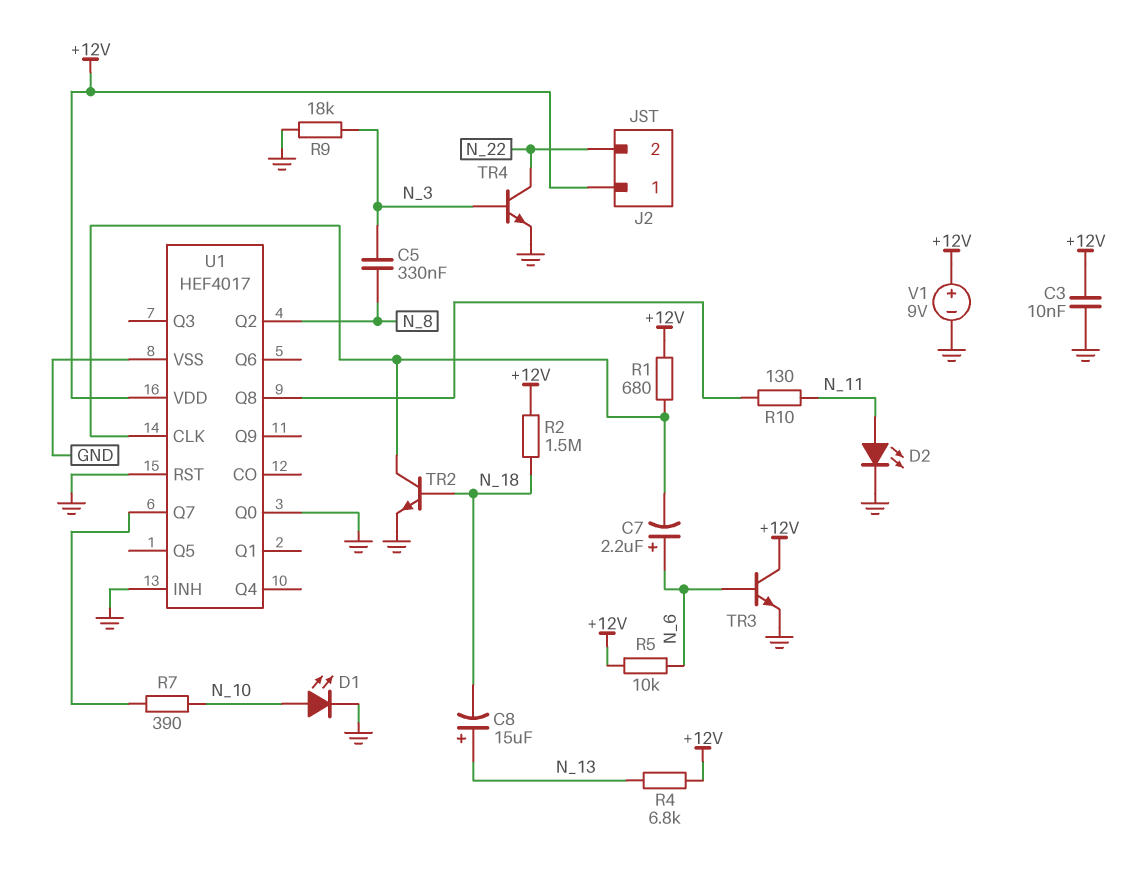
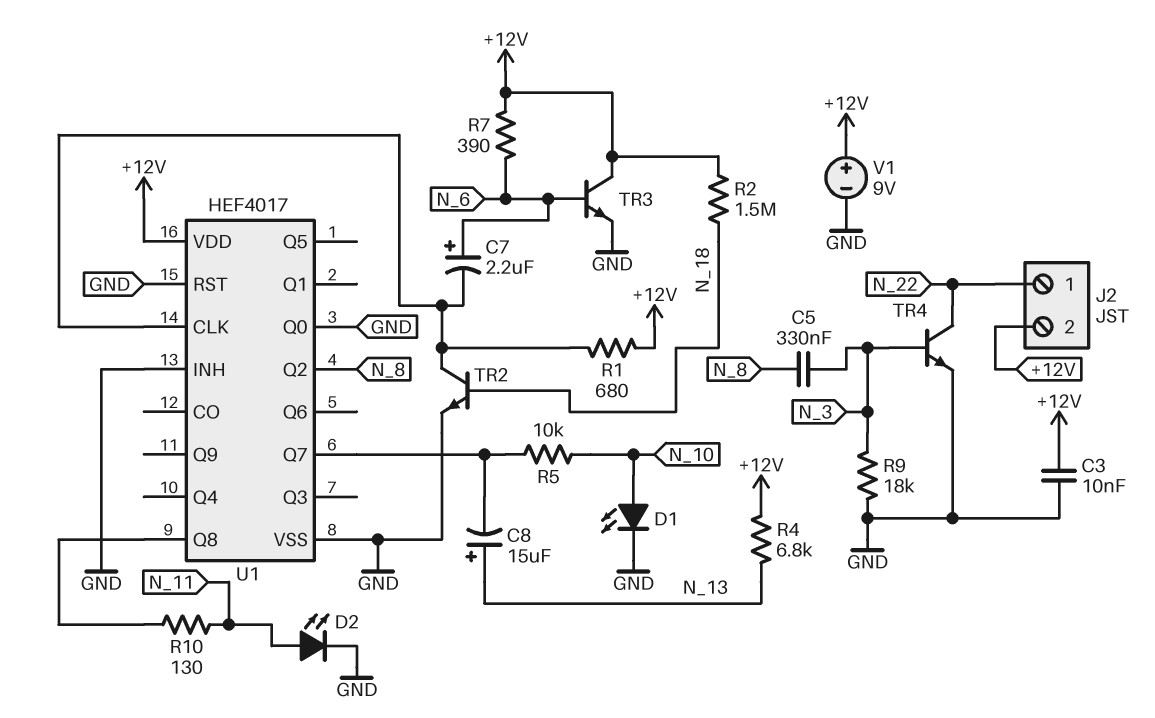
C8: 15uF (plus N_13, minus N_18) -> 15uF (plus N_13, minus U1/Q7)
J2 pin 1: +12V -> N_22
J2 pin 2: N_22 -> +12V
R5: 10k (+12V, N_6) -> 10k (N_10, U1/Q7)
R7: 390 (N_10, U1/Q7) -> 390 (+12V, N_6)

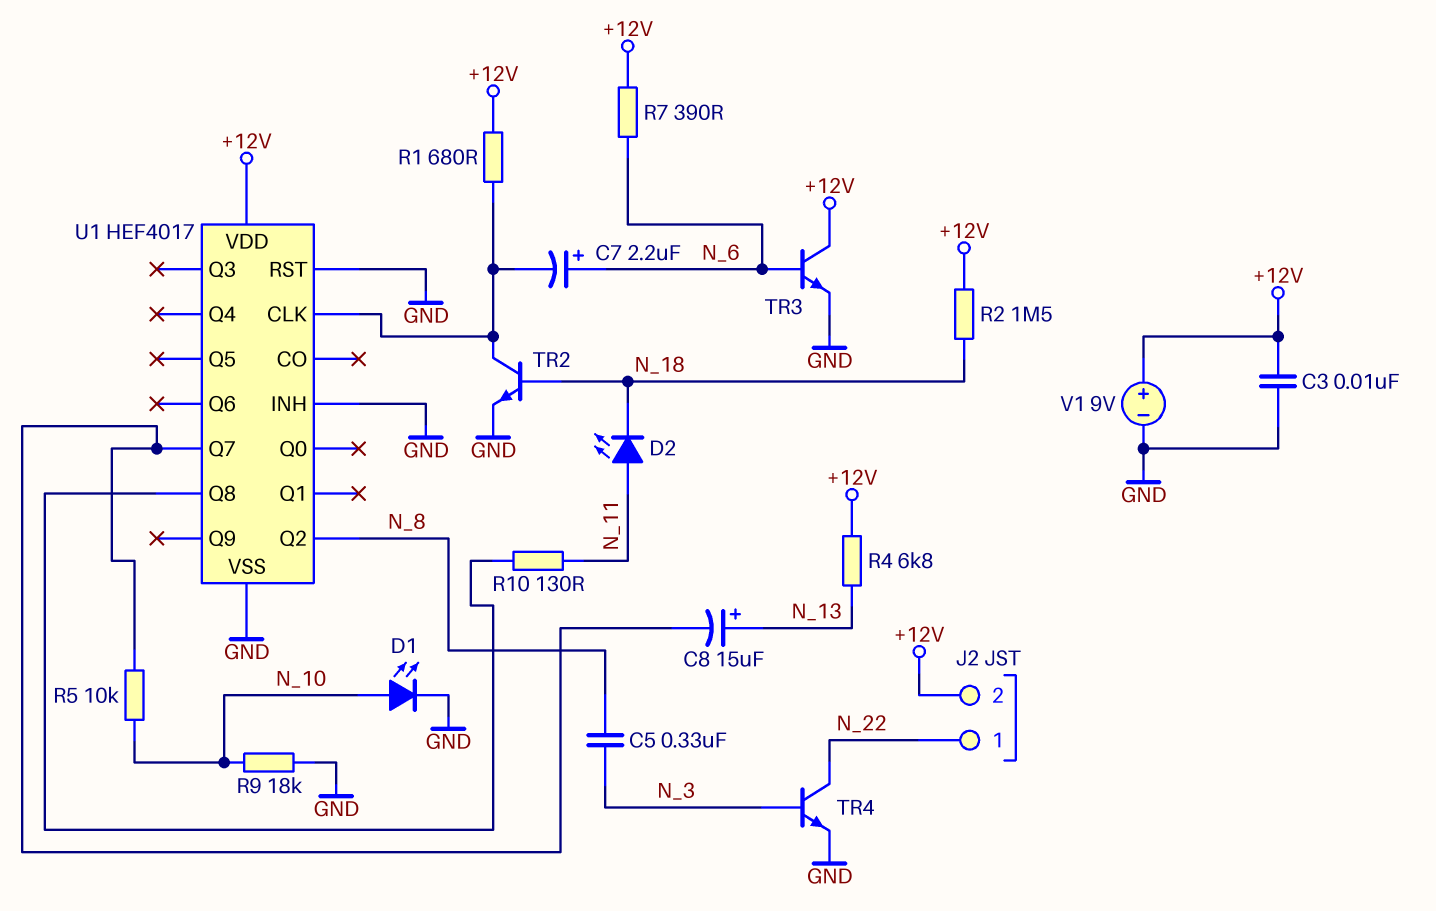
D2: LED (A N_11, K GND) -> LED (A N_11, K N_18)
R9: 18k (GND, N_3) -> 18k (GND, N_10)
U1 pin Q0: GND -> none

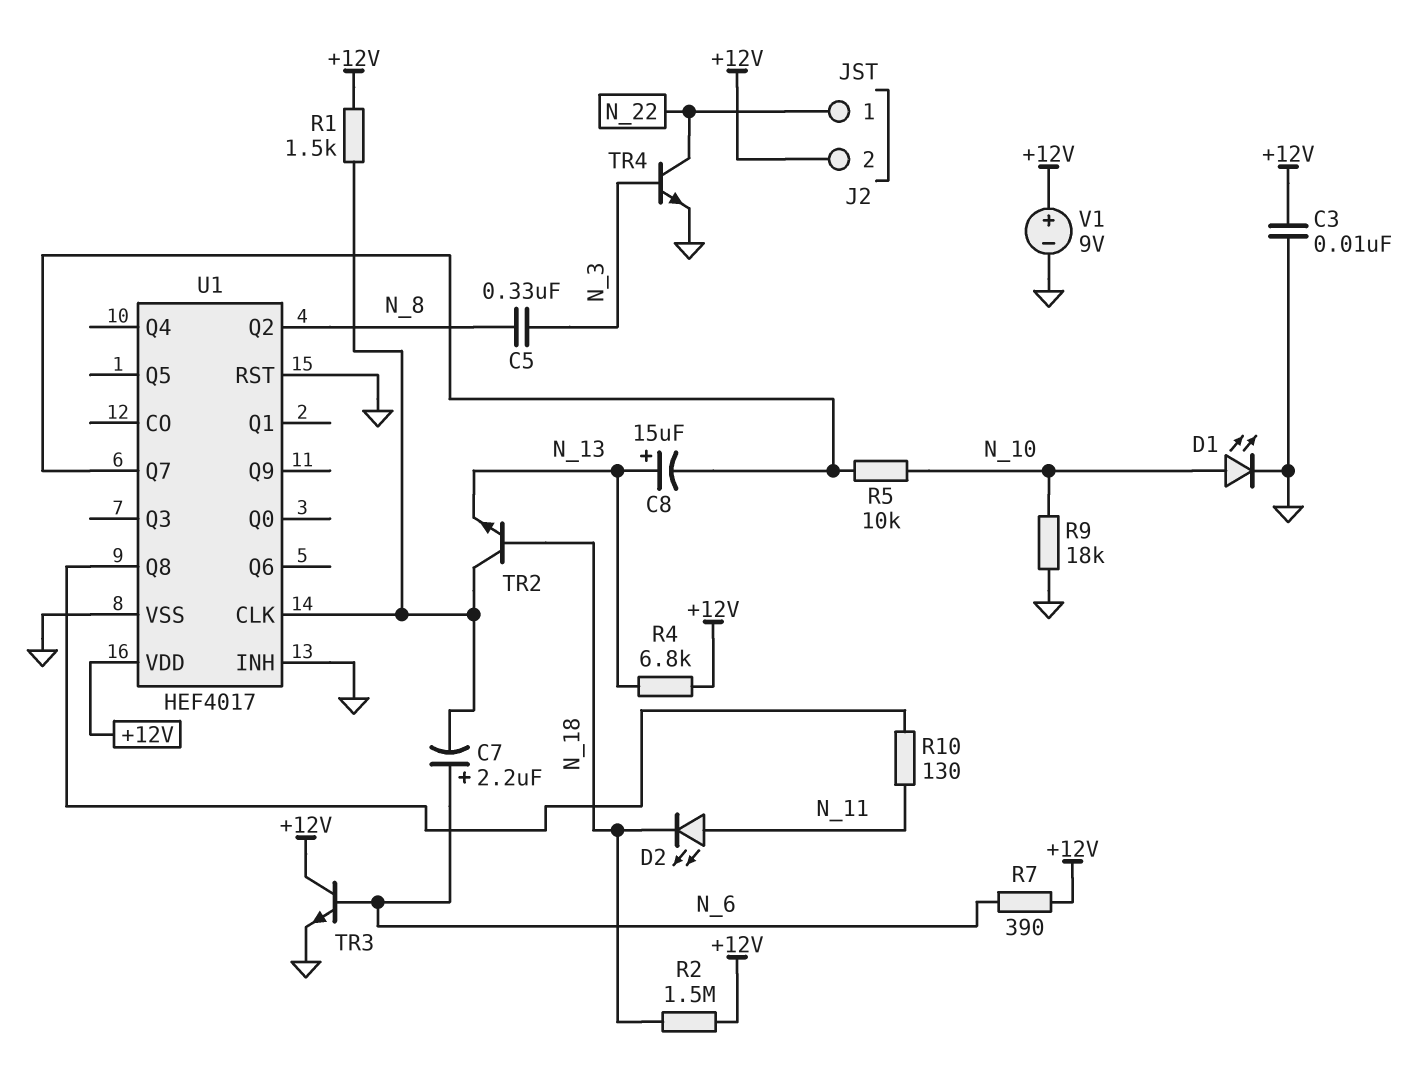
R1: 680 (+12V, U1/CLK) -> 1.5k (+12V, U1/CLK)
TR2: NPN (B N_18, C U1/CLK, E GND) -> NPN (B N_18, C U1/CLK, E N_13)

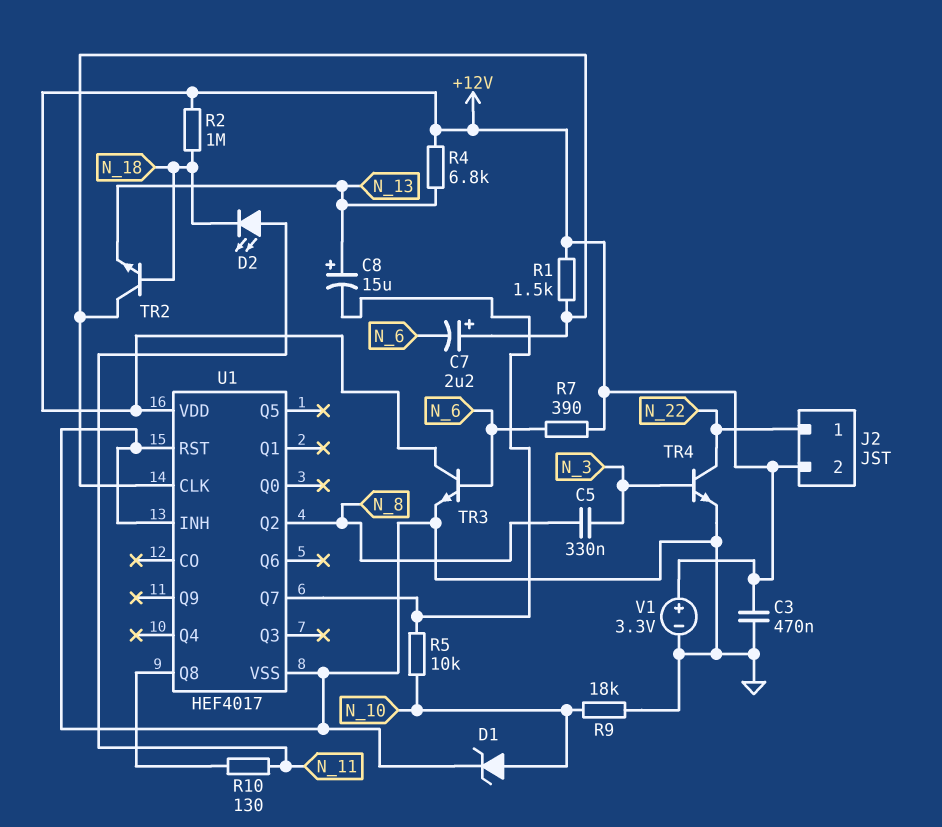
C3: 10nF (+12V, GND) -> 470nF (+12V, GND)
C7: 2.2uF (plus N_6, minus U1/CLK) -> 2.2uF (plus U1/CLK, minus N_6)
D1: LED (A N_10, K GND) -> zener (A N_10, K GND)
R2: 1.5M (+12V, N_18) -> 1M (+12V, N_18)
V1: 9V (plus +12V, minus GND) -> 3.3V (plus +12V, minus GND)

